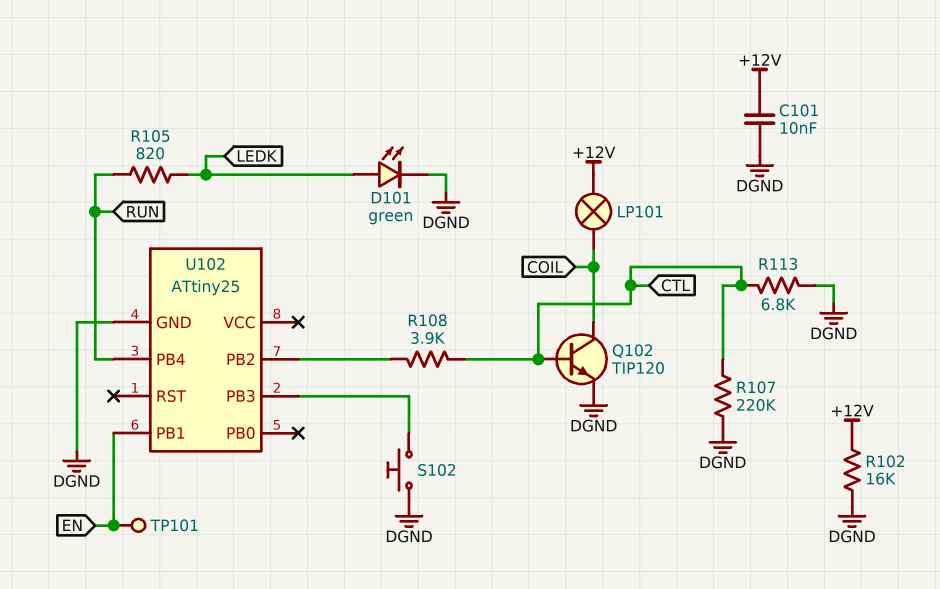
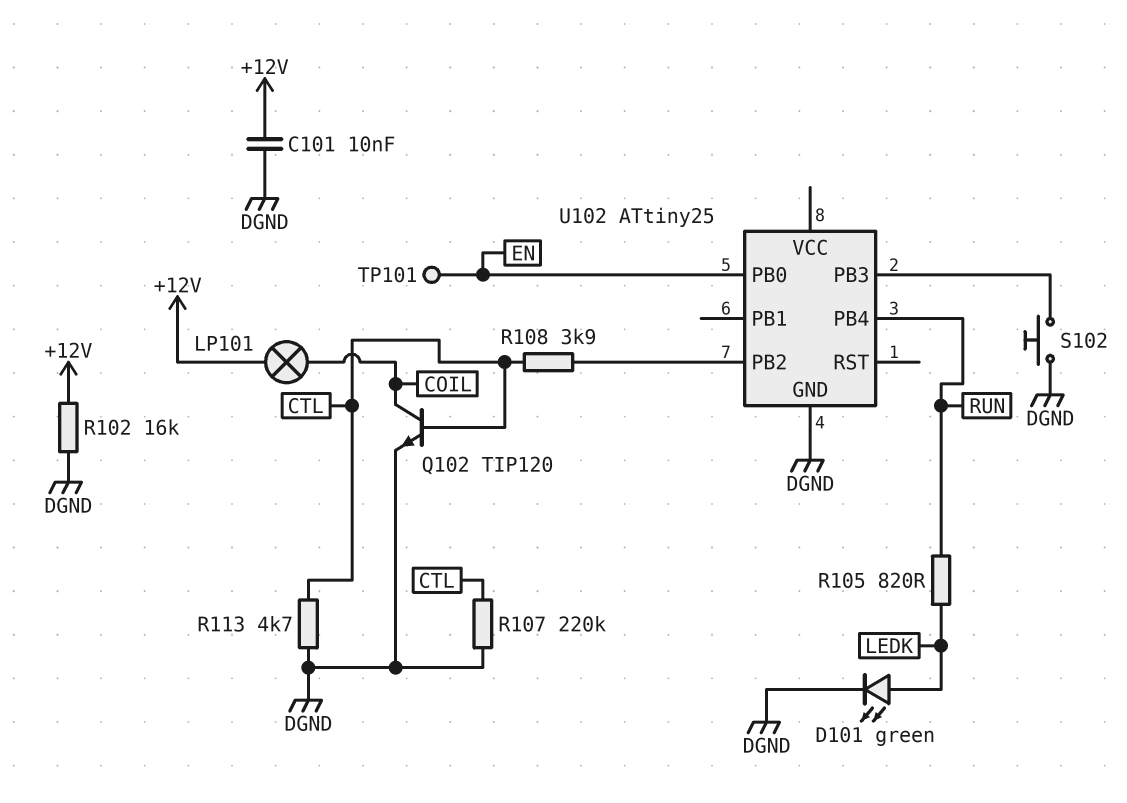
R113: 6.8k (CTL, DGND) -> 4.7k (CTL, DGND)
U102 pin PB0: none -> EN
U102 pin PB1: EN -> none

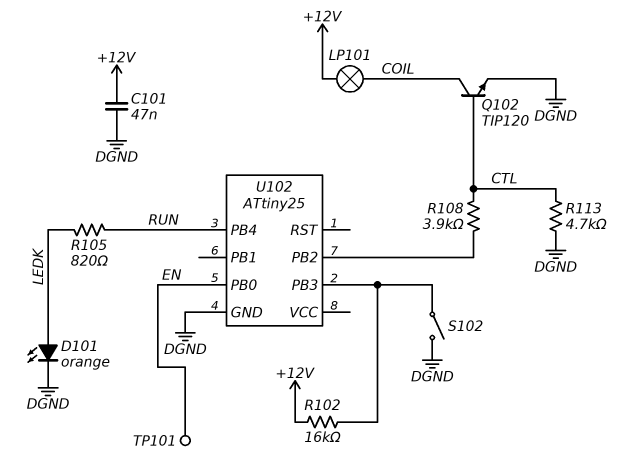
C101: 10nF (+12V, DGND) -> 47nF (+12V, DGND)
D101: LED green (A LEDK, K DGND) -> LED orange (A LEDK, K DGND)
R102: 16k (+12V, DGND) -> 16k (+12V, U102/PB3)
R107: 220k (CTL, DGND) -> none
S102: button (DGND, U102/PB3) -> switch (DGND, U102/PB3)

